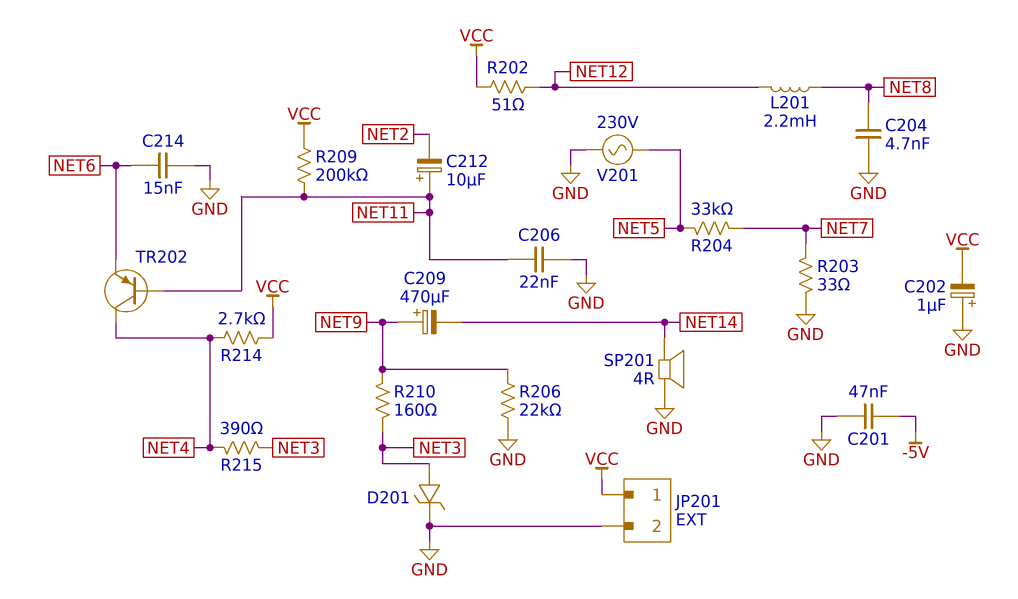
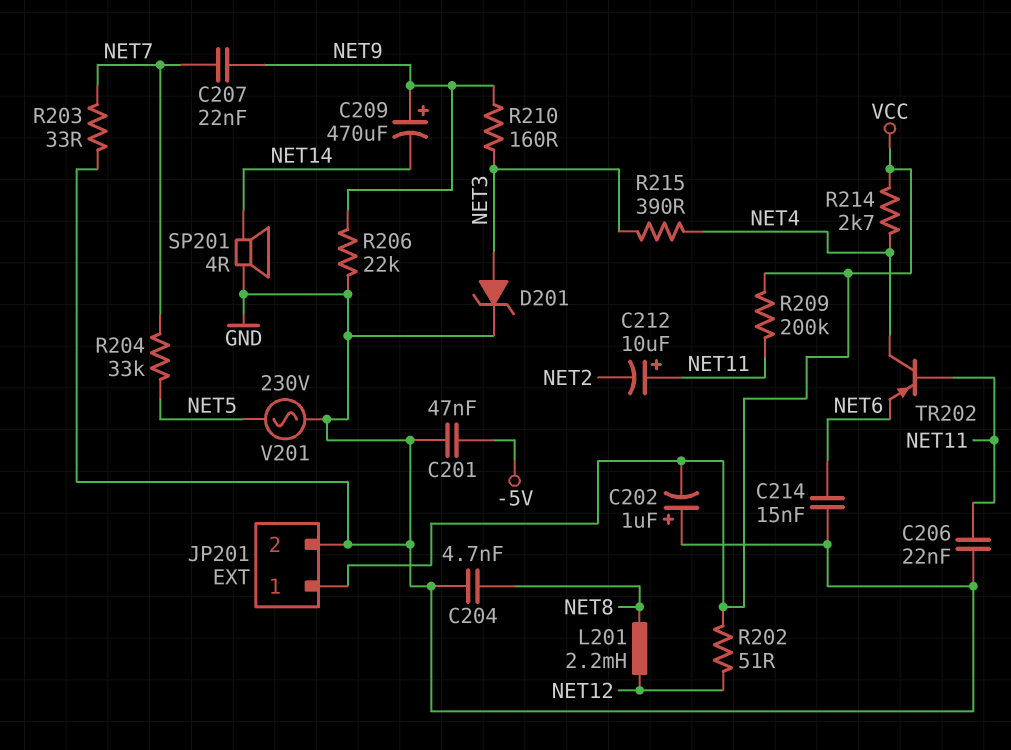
C207: none -> 22nF (NET7, NET9)

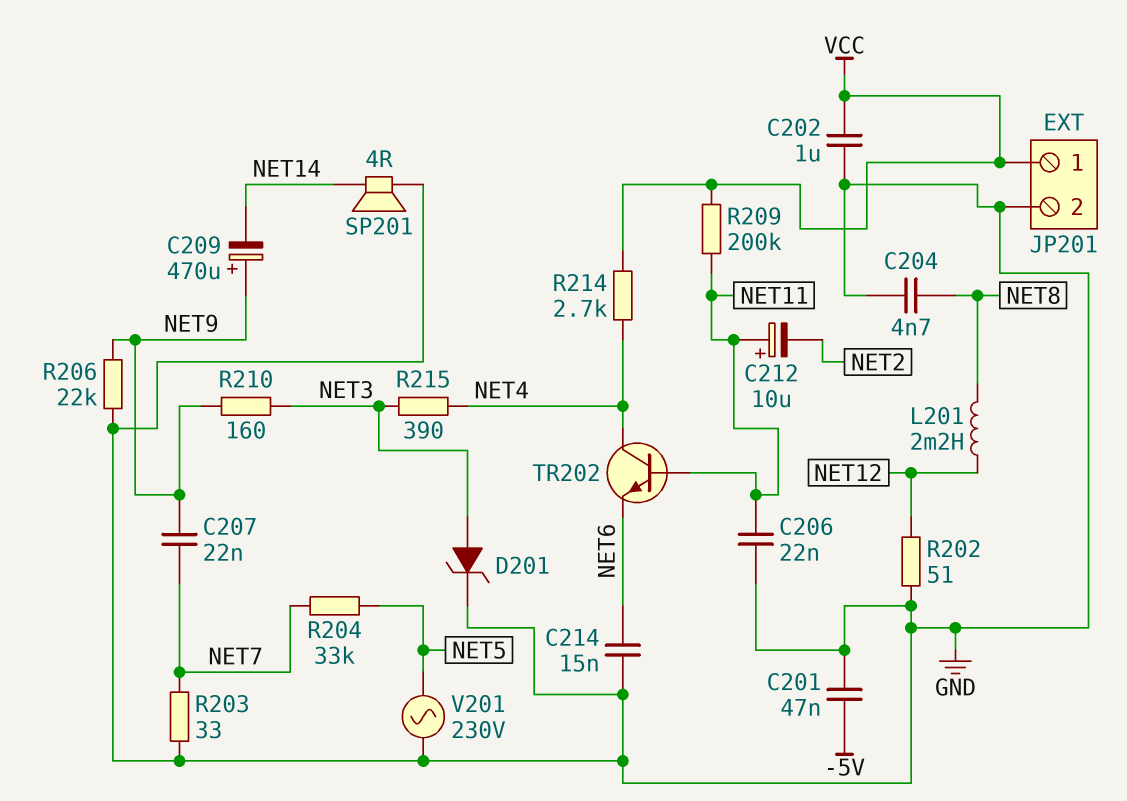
C202: 1uF (plus GND, minus VCC) -> 1uF (GND, VCC)
R202: 51 (NET12, VCC) -> 51 (GND, NET12)
TR202: PNP (B NET11, C NET4, E NET6) -> NPN (B NET11, C NET4, E NET6)

